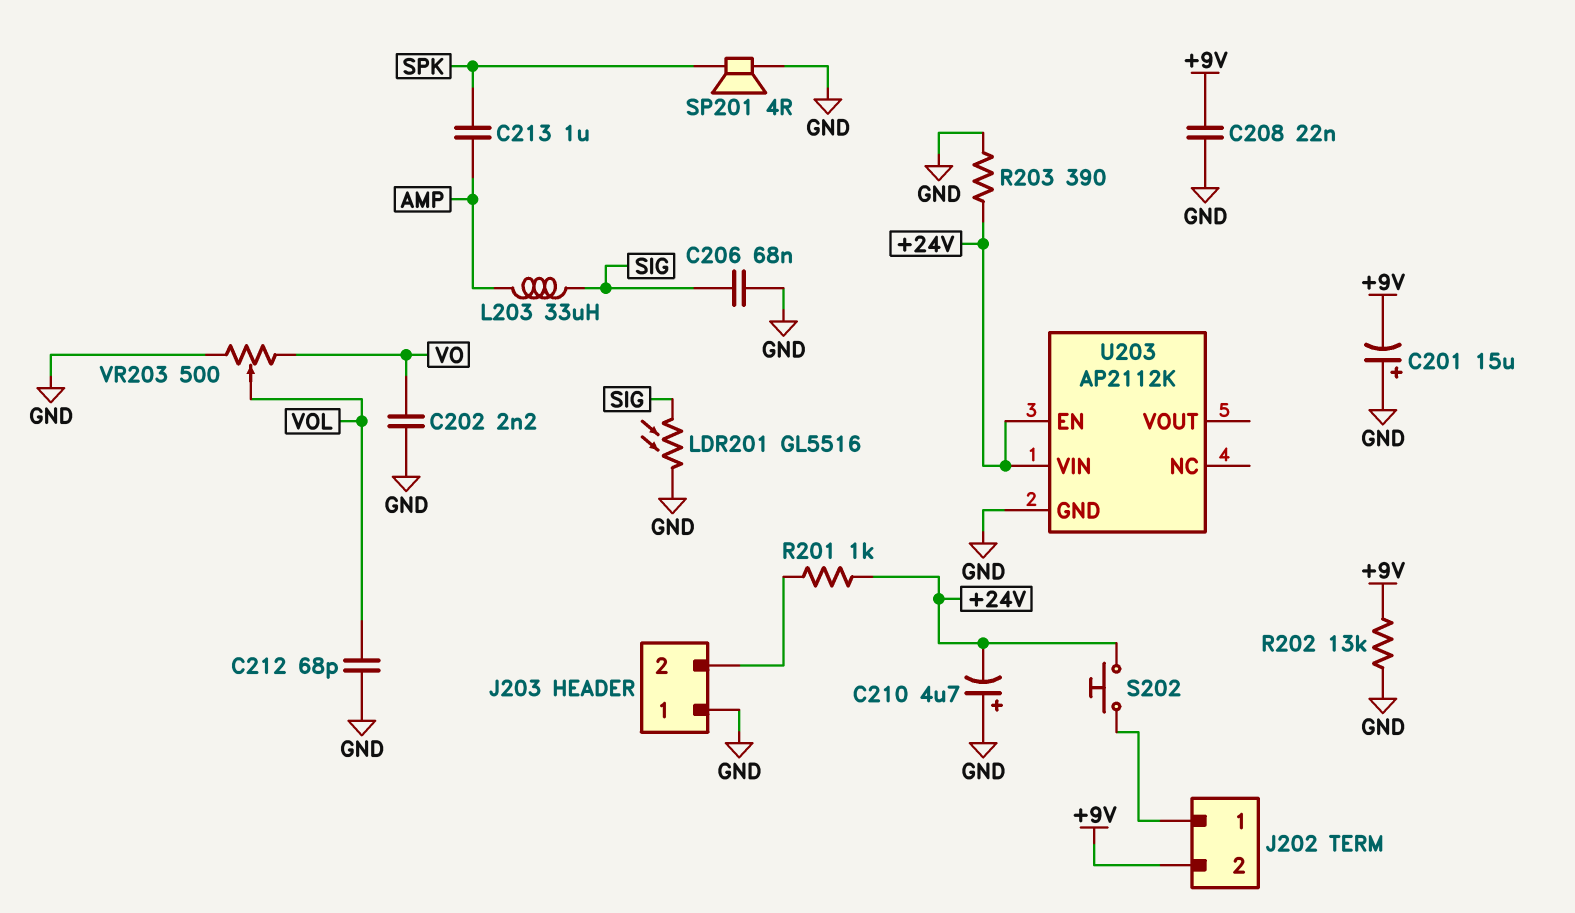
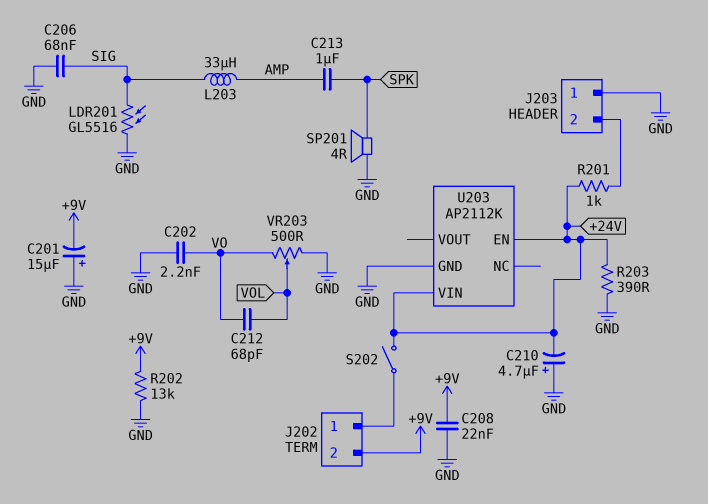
C212: 68pF (GND, VOL) -> 68pF (VO, VOL)
S202: button (+24V, J202/1) -> switch (+24V, J202/1)

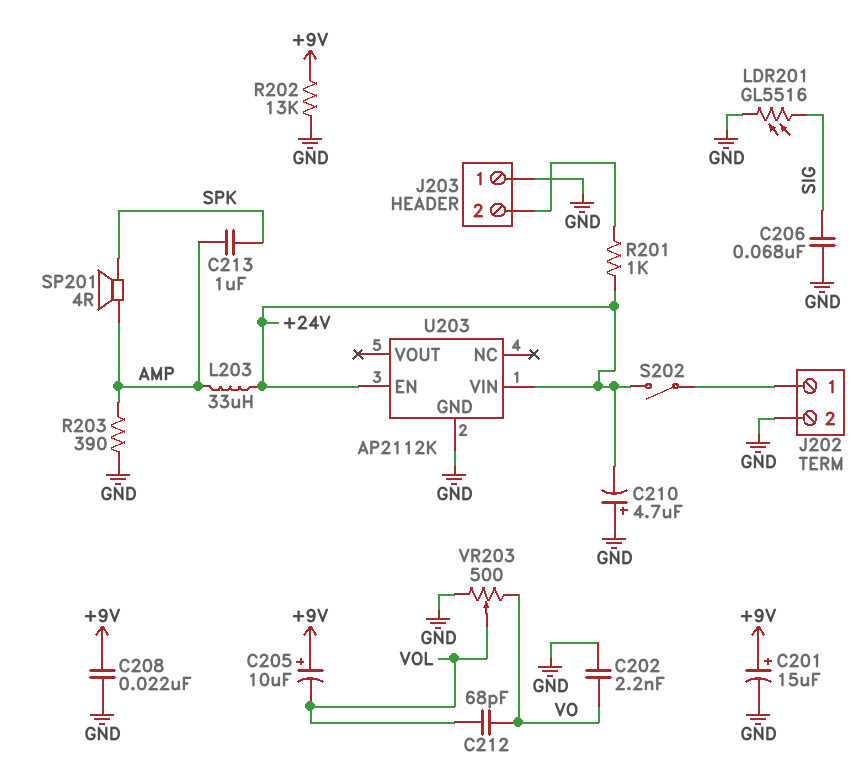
C201: 15uF (plus GND, minus +9V) -> 15uF (plus +9V, minus GND)
C205: none -> 10uF (plus +9V, minus VOL)
J202 pin 2: +9V -> GND
L203: 33uH (AMP, SIG) -> 33uH (+24V, AMP)
R203: 390 (+24V, GND) -> 390 (AMP, GND)
SP201: speaker 4R (GND, SPK) -> speaker 4R (AMP, SPK)

